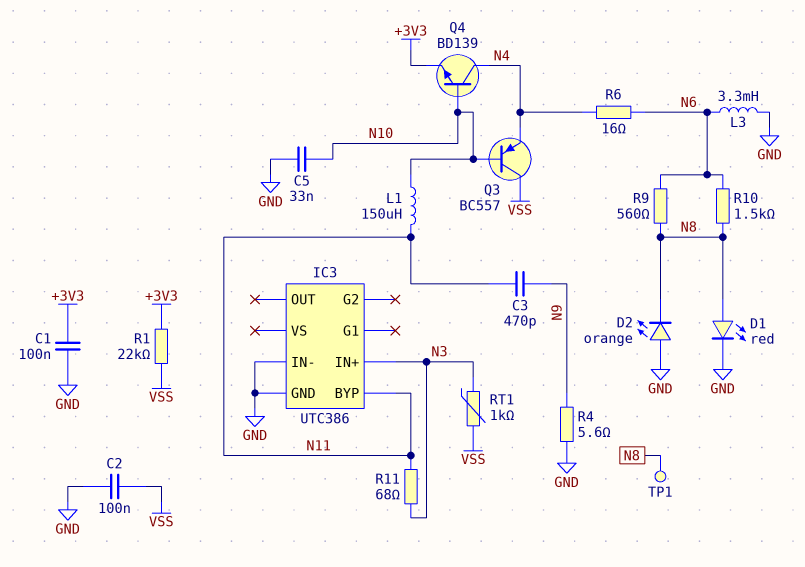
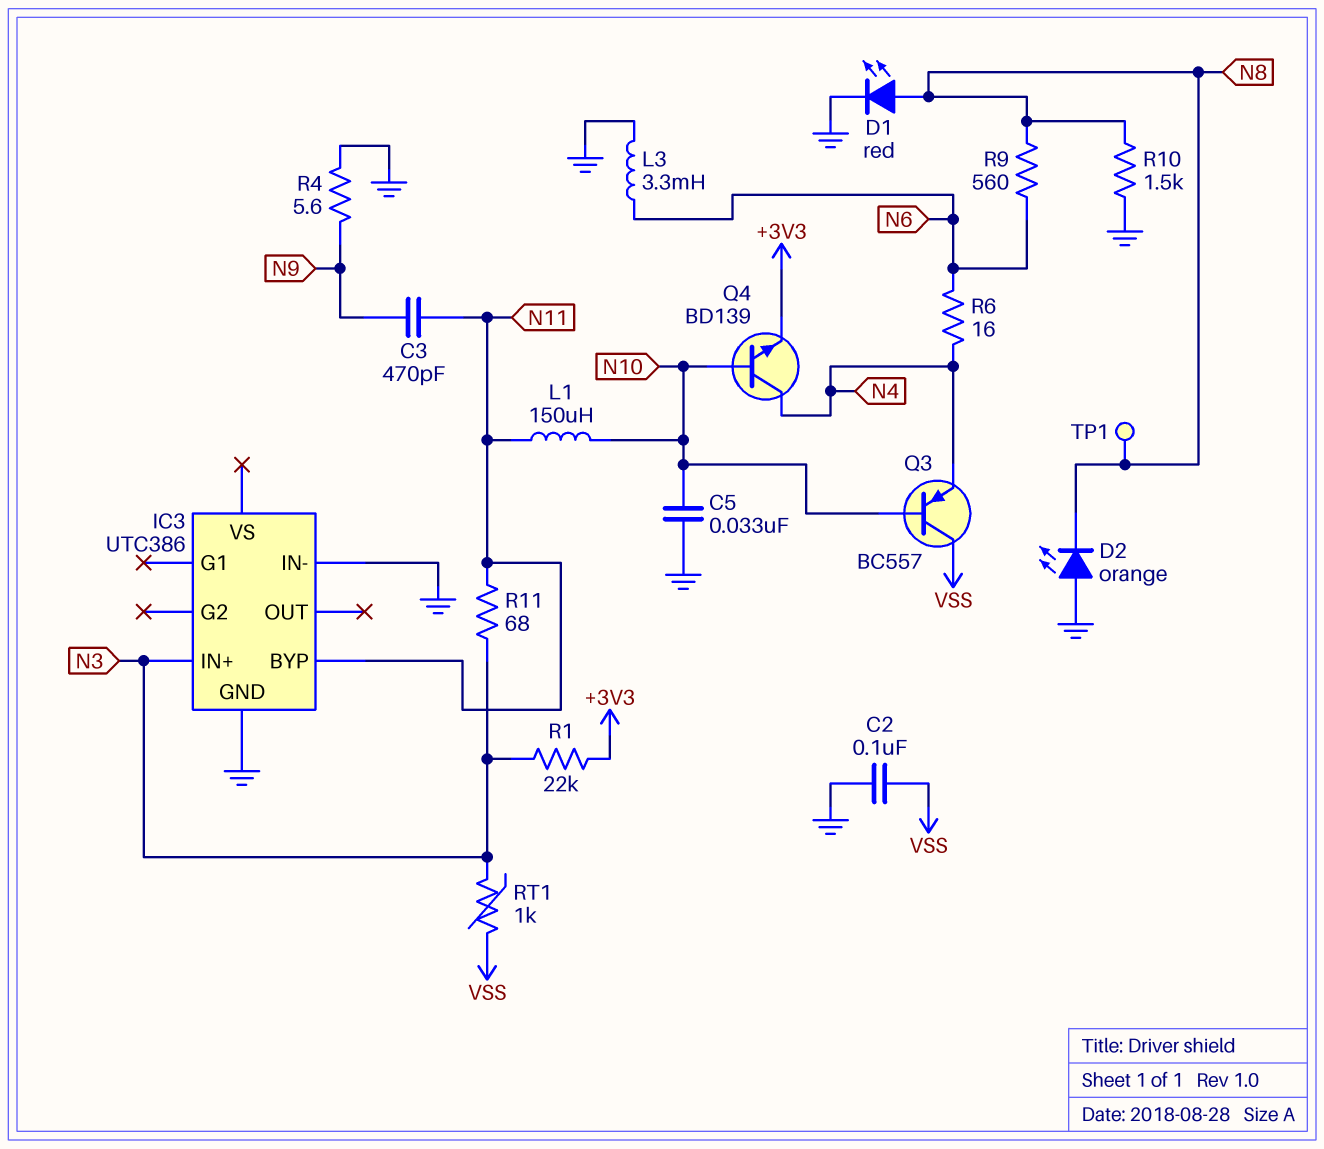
C1: 100nF (+3V3, GND) -> none
R1: 22k (+3V3, VSS) -> 22k (+3V3, N3)
R10: 1.5k (N6, N8) -> 1.5k (GND, N8)

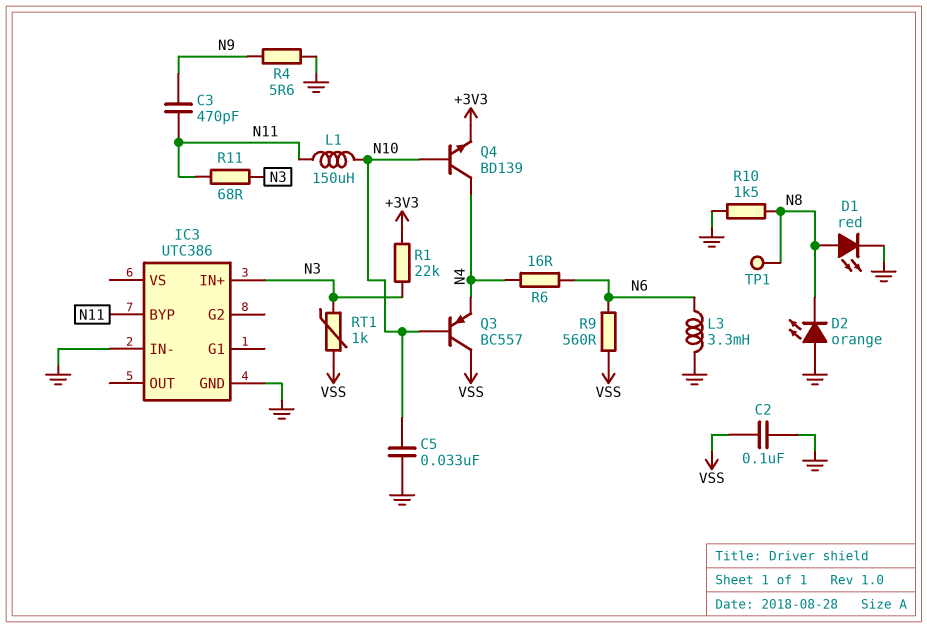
R9: 560 (N6, N8) -> 560 (N6, VSS)

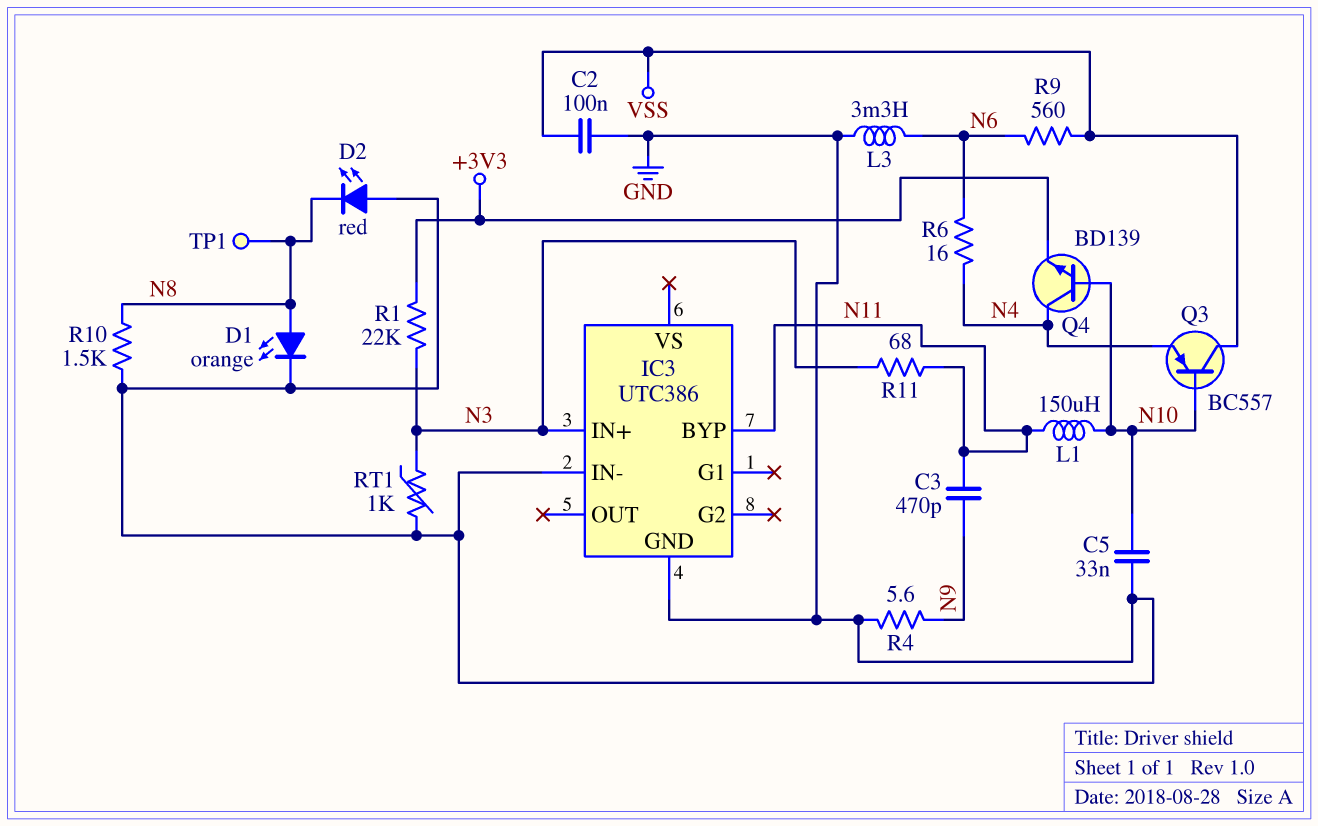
D1: LED red (A N8, K GND) -> LED orange (A N8, K GND)
D2: LED orange (A GND, K N8) -> LED red (A GND, K N8)
RT1: 1k (N3, VSS) -> 1k (GND, N3)

